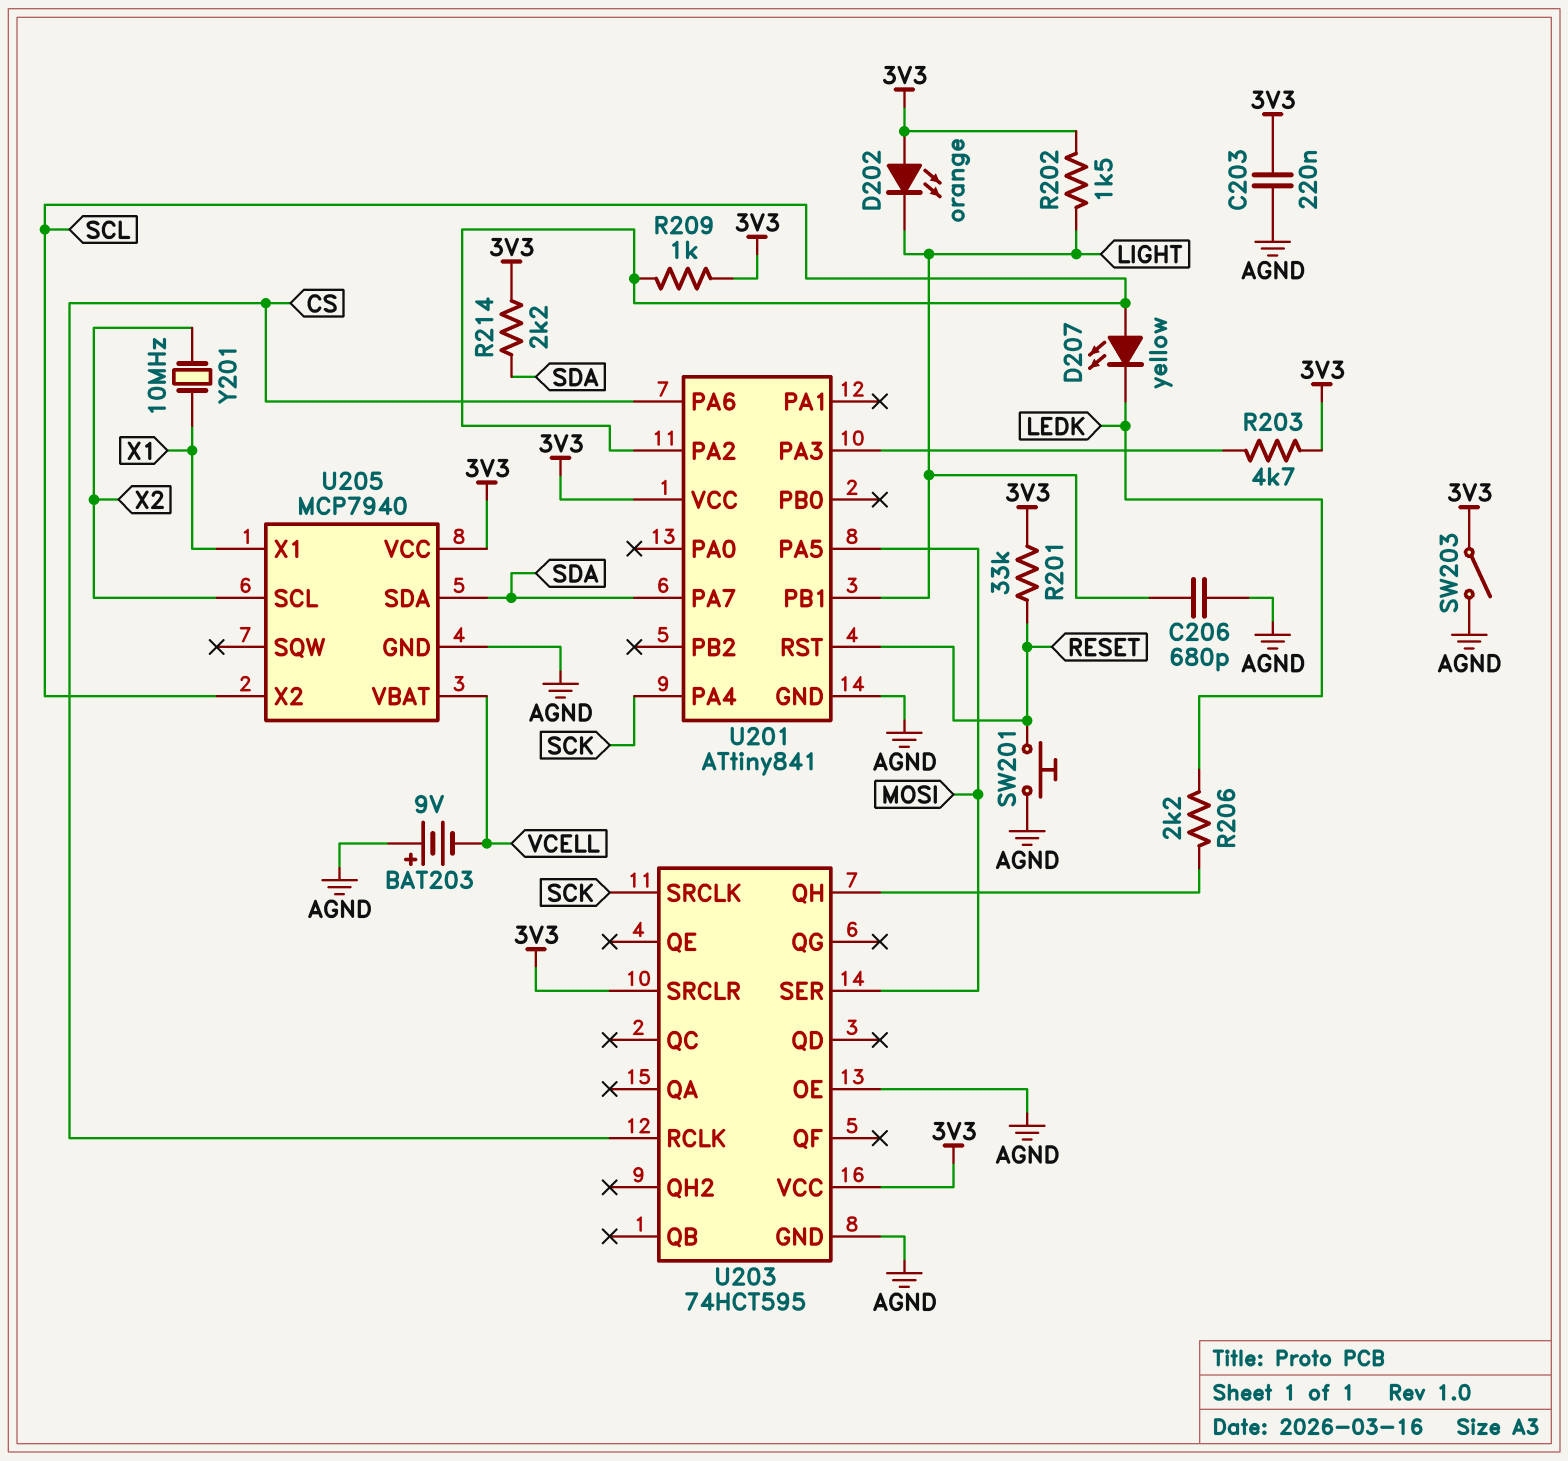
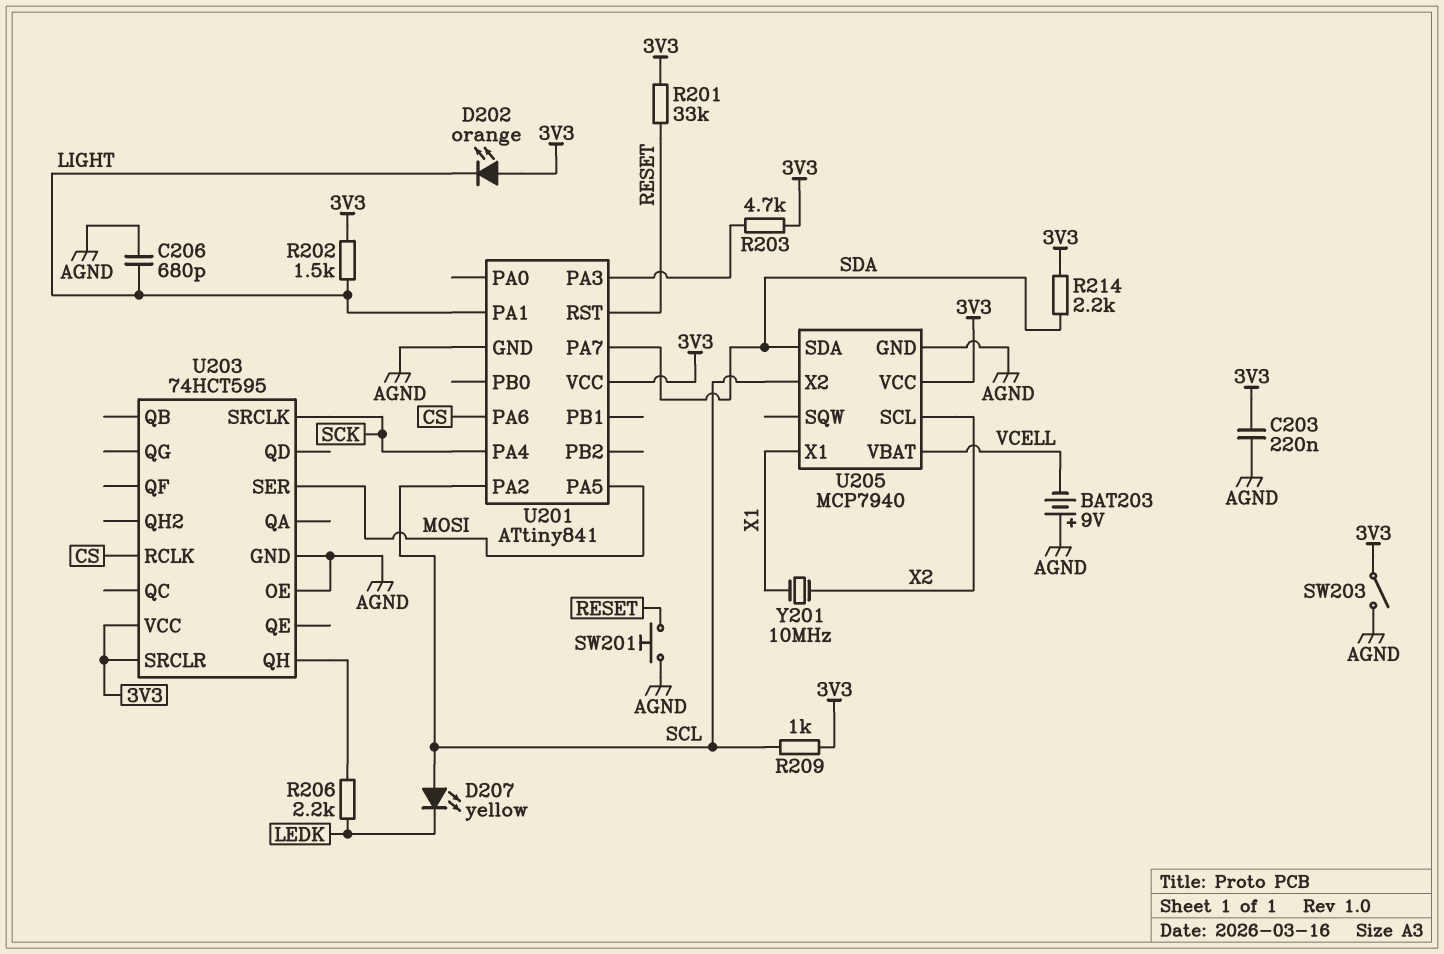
U201 pin PA1: none -> LIGHT
U201 pin PB1: LIGHT -> none

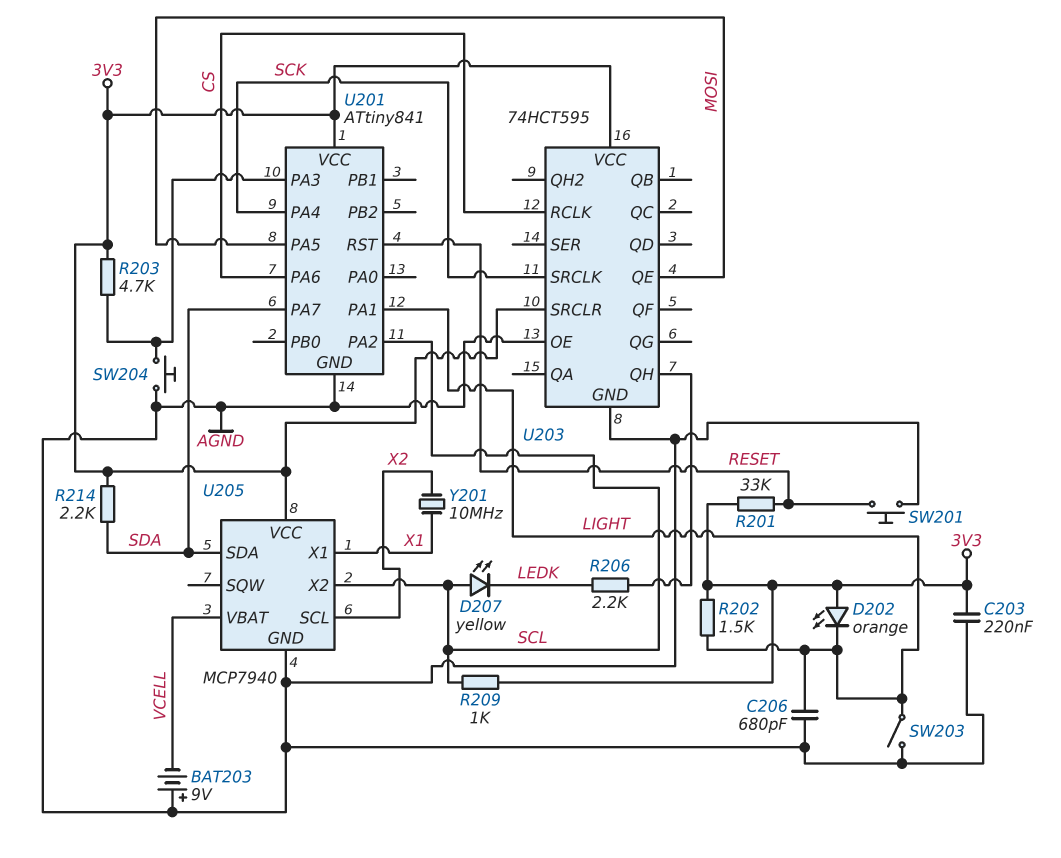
SW203: switch (3V3, AGND) -> switch (AGND, LIGHT)
SW204: none -> button (AGND, U201/PA3)
U203 pin QE: none -> MOSI
U203 pin SER: MOSI -> none

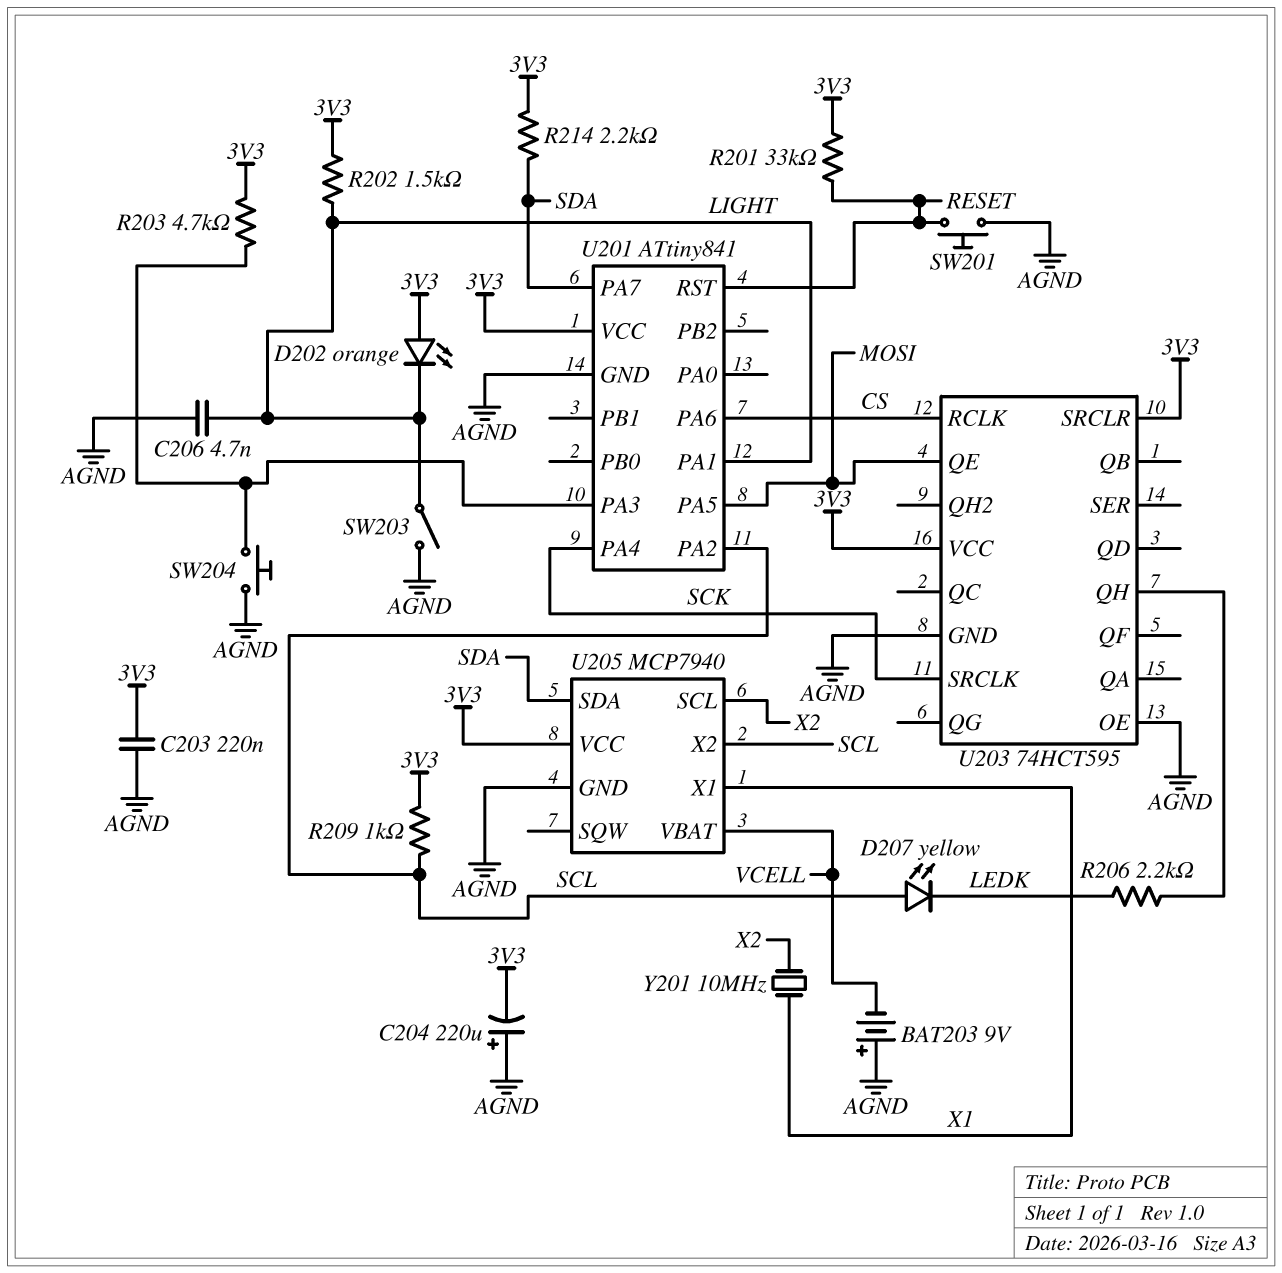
C204: none -> 220uF (plus AGND, minus 3V3)
C206: 680pF (AGND, LIGHT) -> 4.7nF (AGND, LIGHT)

